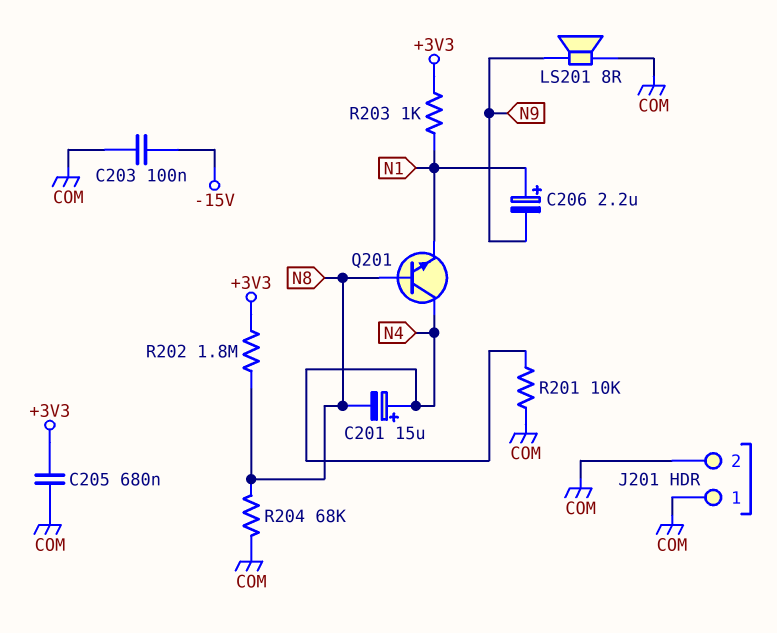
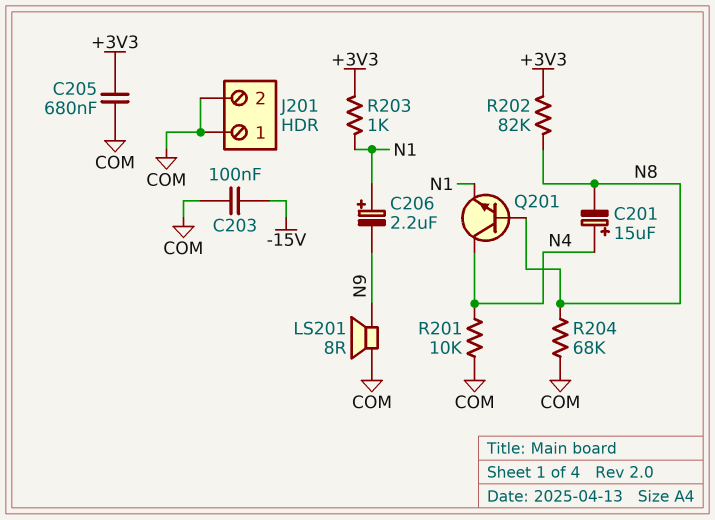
R202: 1.8M (+3V3, N8) -> 82k (+3V3, N8)

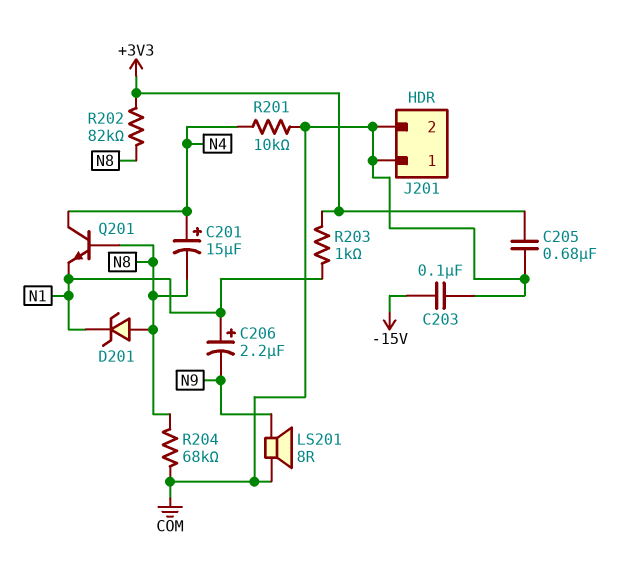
D201: none -> zener (A N8, K N1)

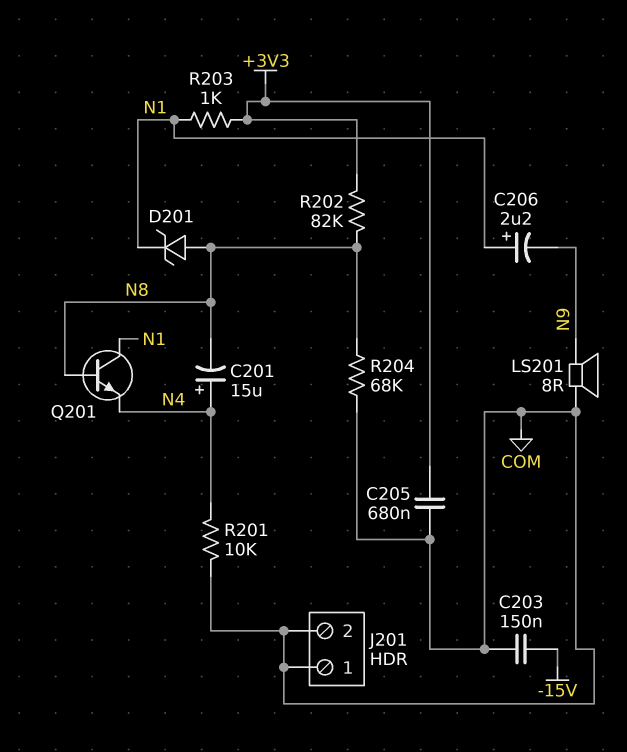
C203: 100nF (-15V, COM) -> 150nF (-15V, COM)
Q201: NPN (B N8, C N4, E N1) -> NPN (B N8, C N1, E N4)

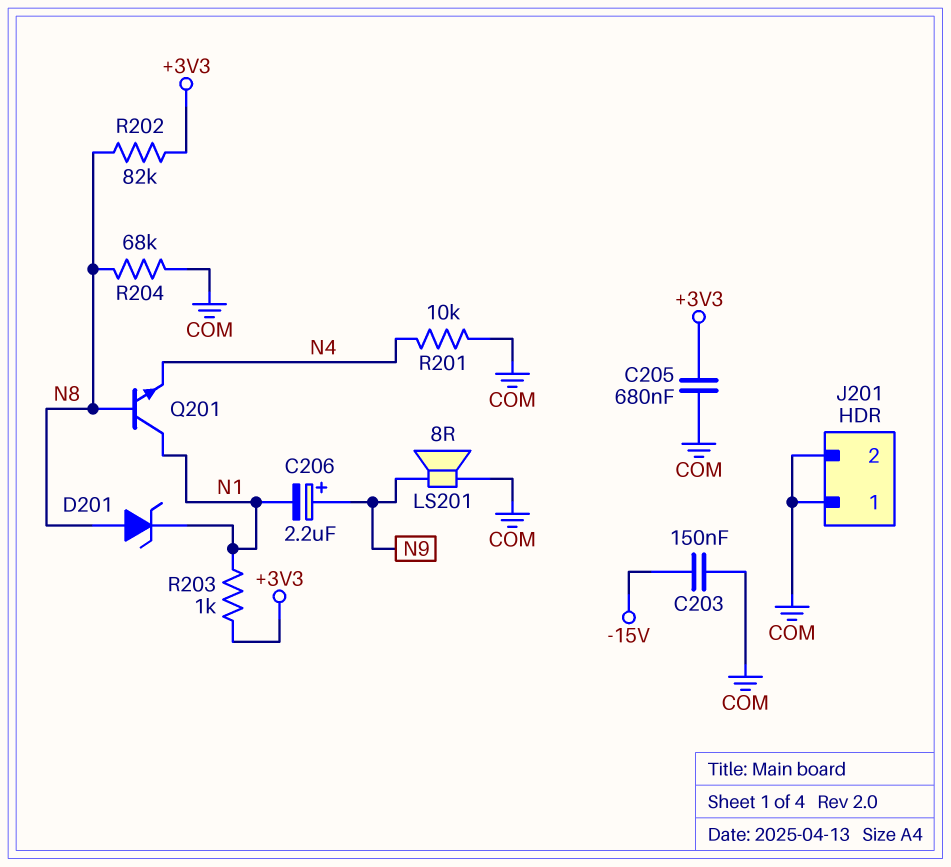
C201: 15uF (plus N4, minus N8) -> none
C206: 2.2uF (plus N1, minus N9) -> 2.2uF (plus N9, minus N1)

